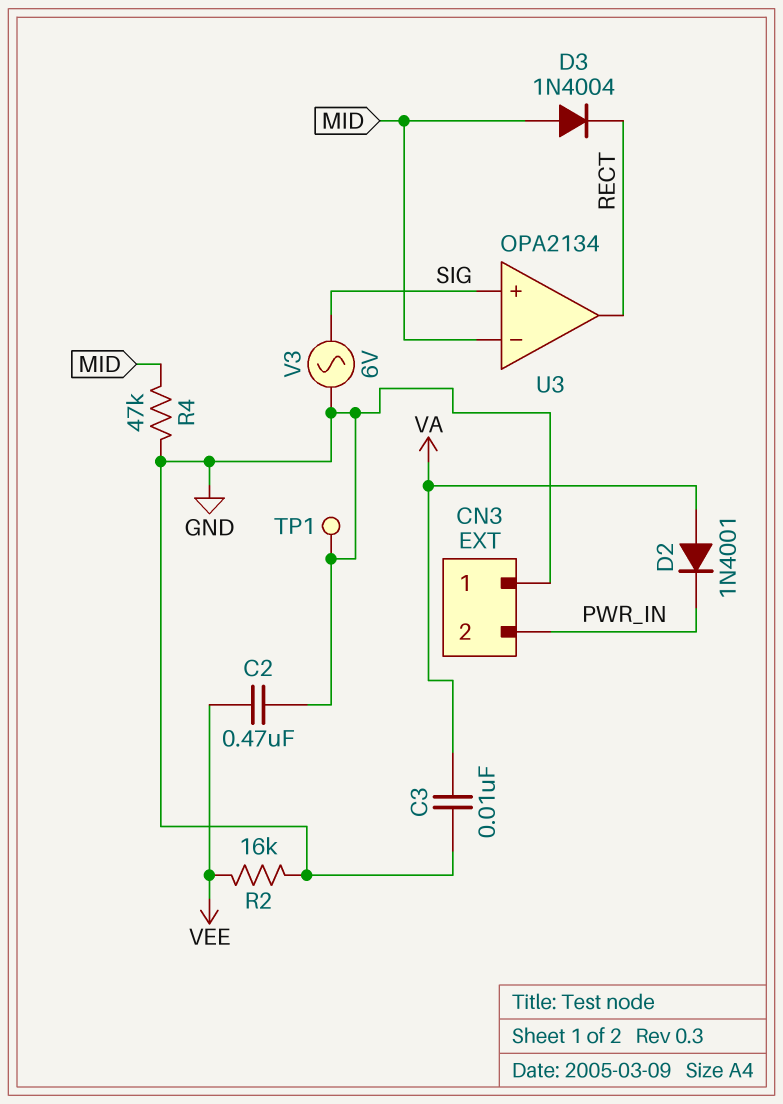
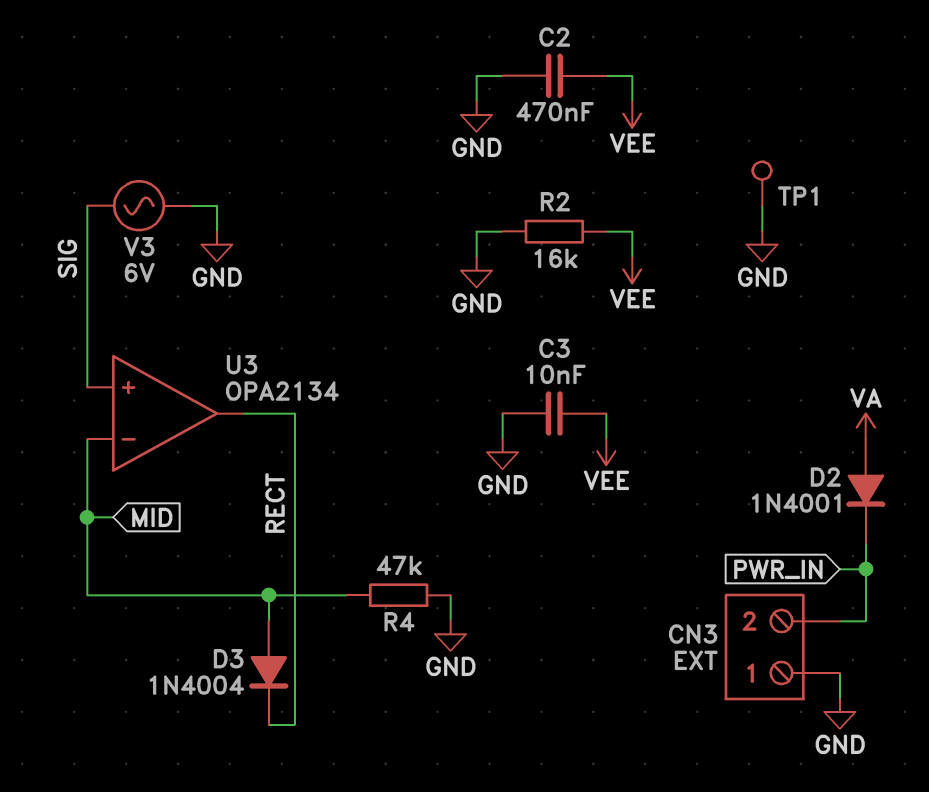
C3: 10nF (GND, VA) -> 10nF (GND, VEE)

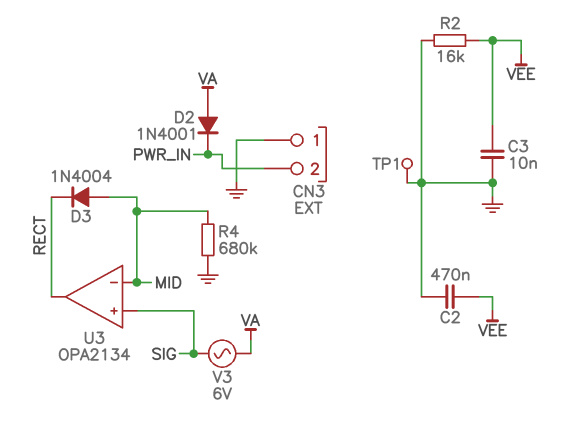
R4: 47k (GND, MID) -> 680k (GND, MID)
V3: AC 6V (GND, SIG) -> AC 6V (SIG, VA)

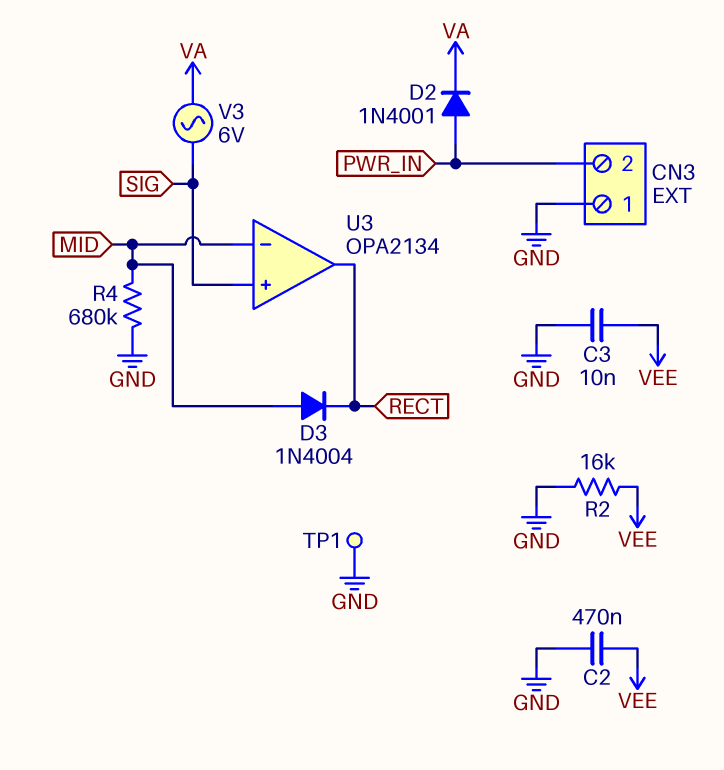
D2: diode 1N4001 (A VA, K PWR_IN) -> diode 1N4001 (A PWR_IN, K VA)

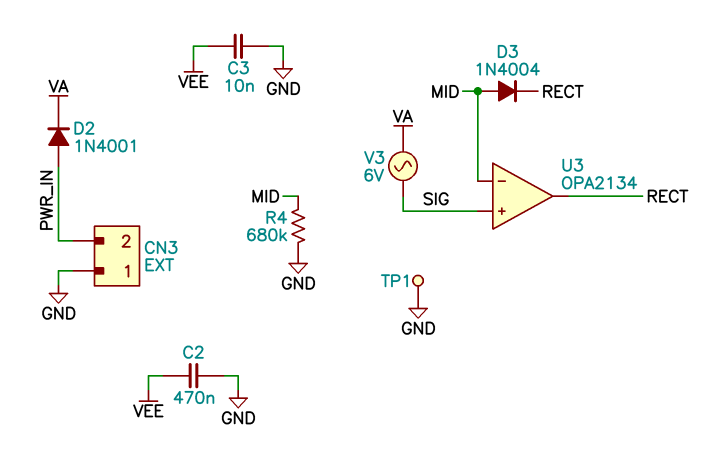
R2: 16k (GND, VEE) -> none

